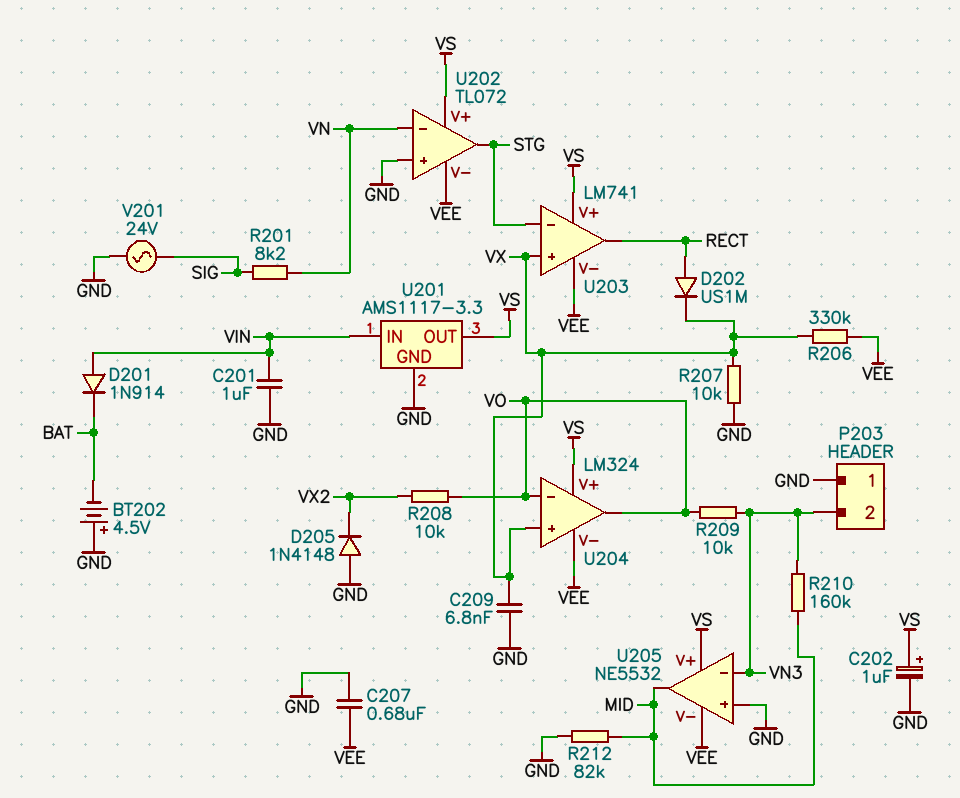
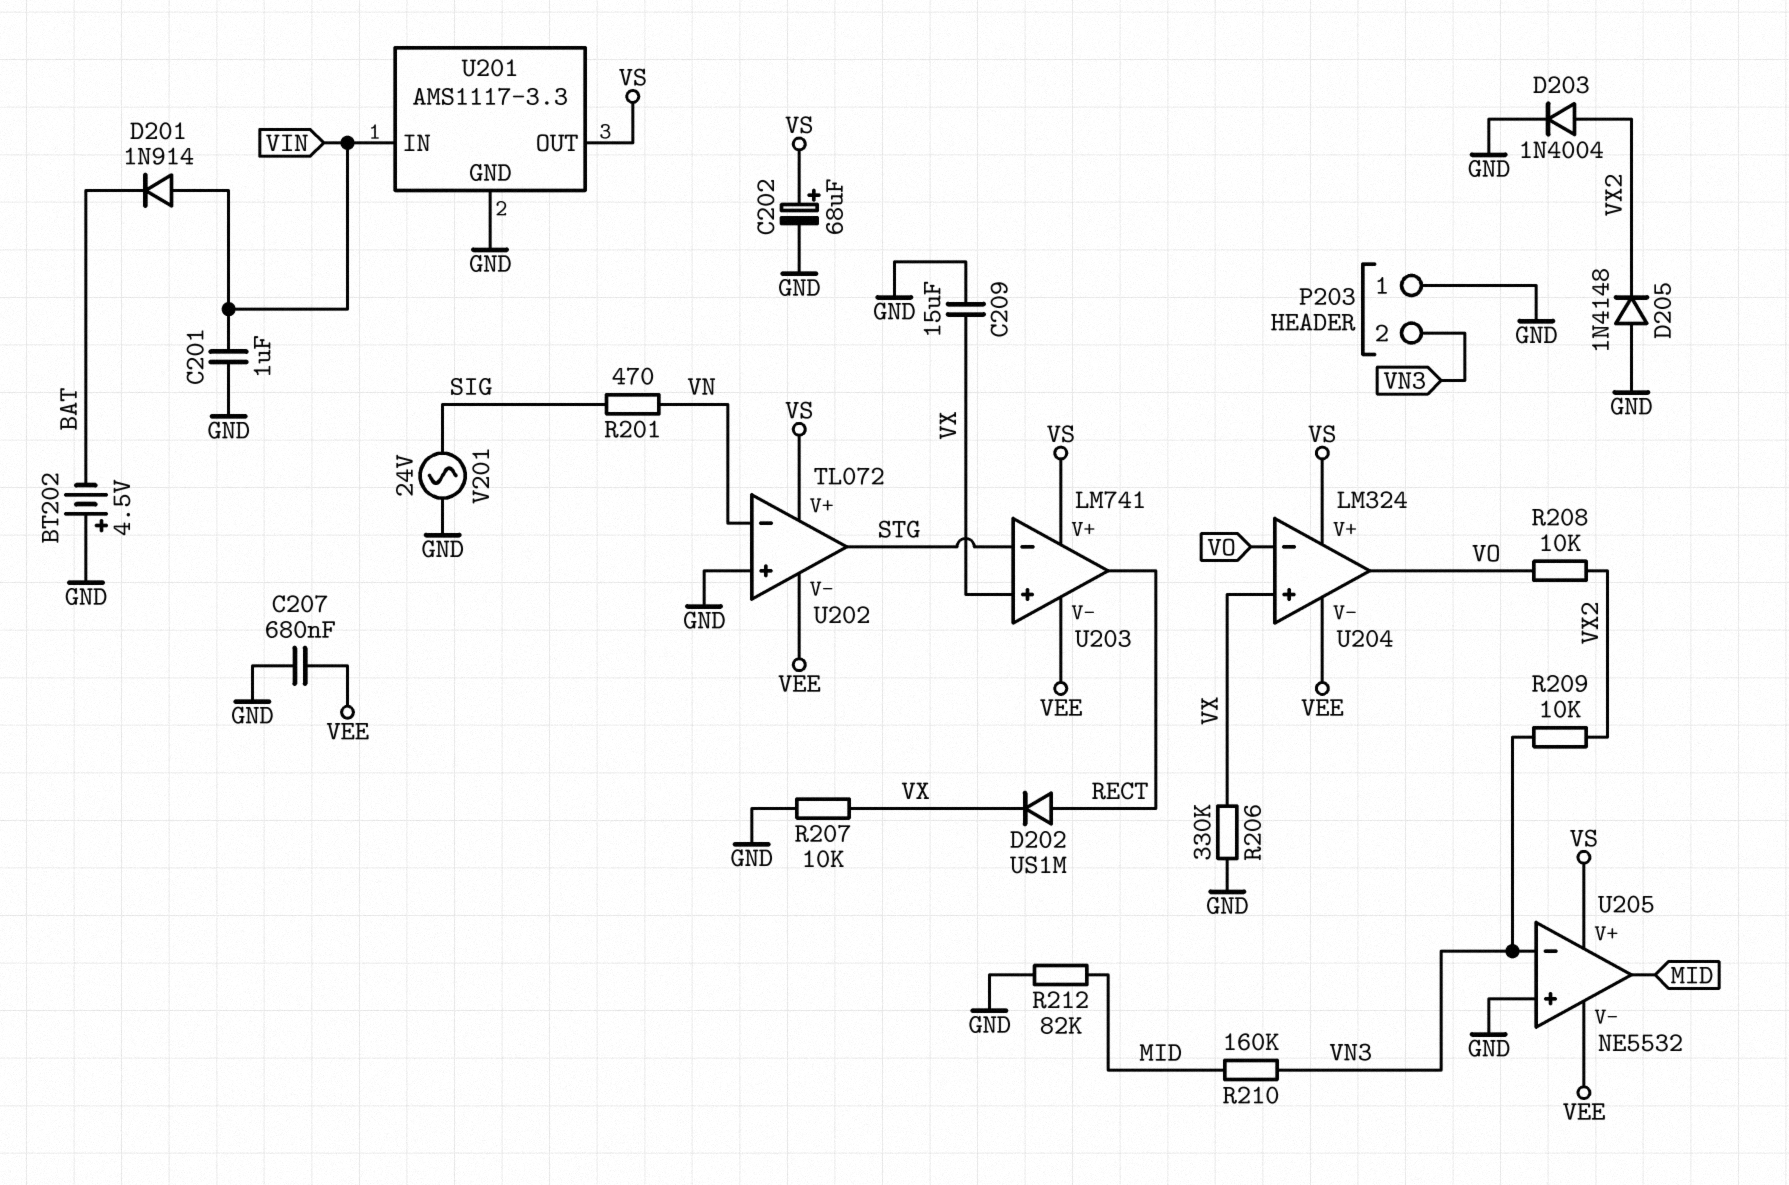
C202: 1uF (plus VS, minus GND) -> 68uF (plus VS, minus GND)
C209: 6.8nF (GND, VX) -> 15uF (GND, VX)
D203: none -> diode 1N4004 (A VX2, K GND)
R201: 8.2k (SIG, VN) -> 470 (SIG, VN)
R206: 330k (VEE, VX) -> 330k (GND, VX)
R209: 10k (VN3, VO) -> 10k (VN3, VX2)

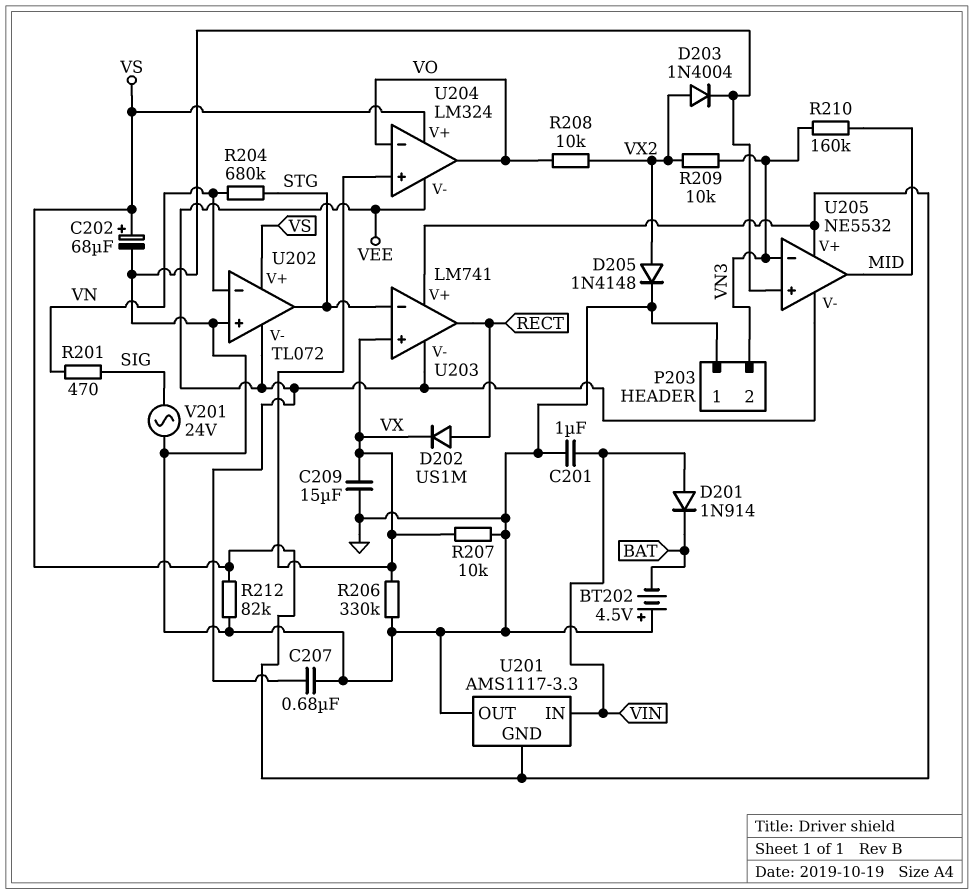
D205: diode 1N4148 (A GND, K VX2) -> diode 1N4148 (A VX2, K GND)
R204: none -> 680k (STG, VN)
R212: 82k (GND, MID) -> 82k (GND, VS)
U201 pin GND: GND -> VS
U201 pin OUT: VS -> GND

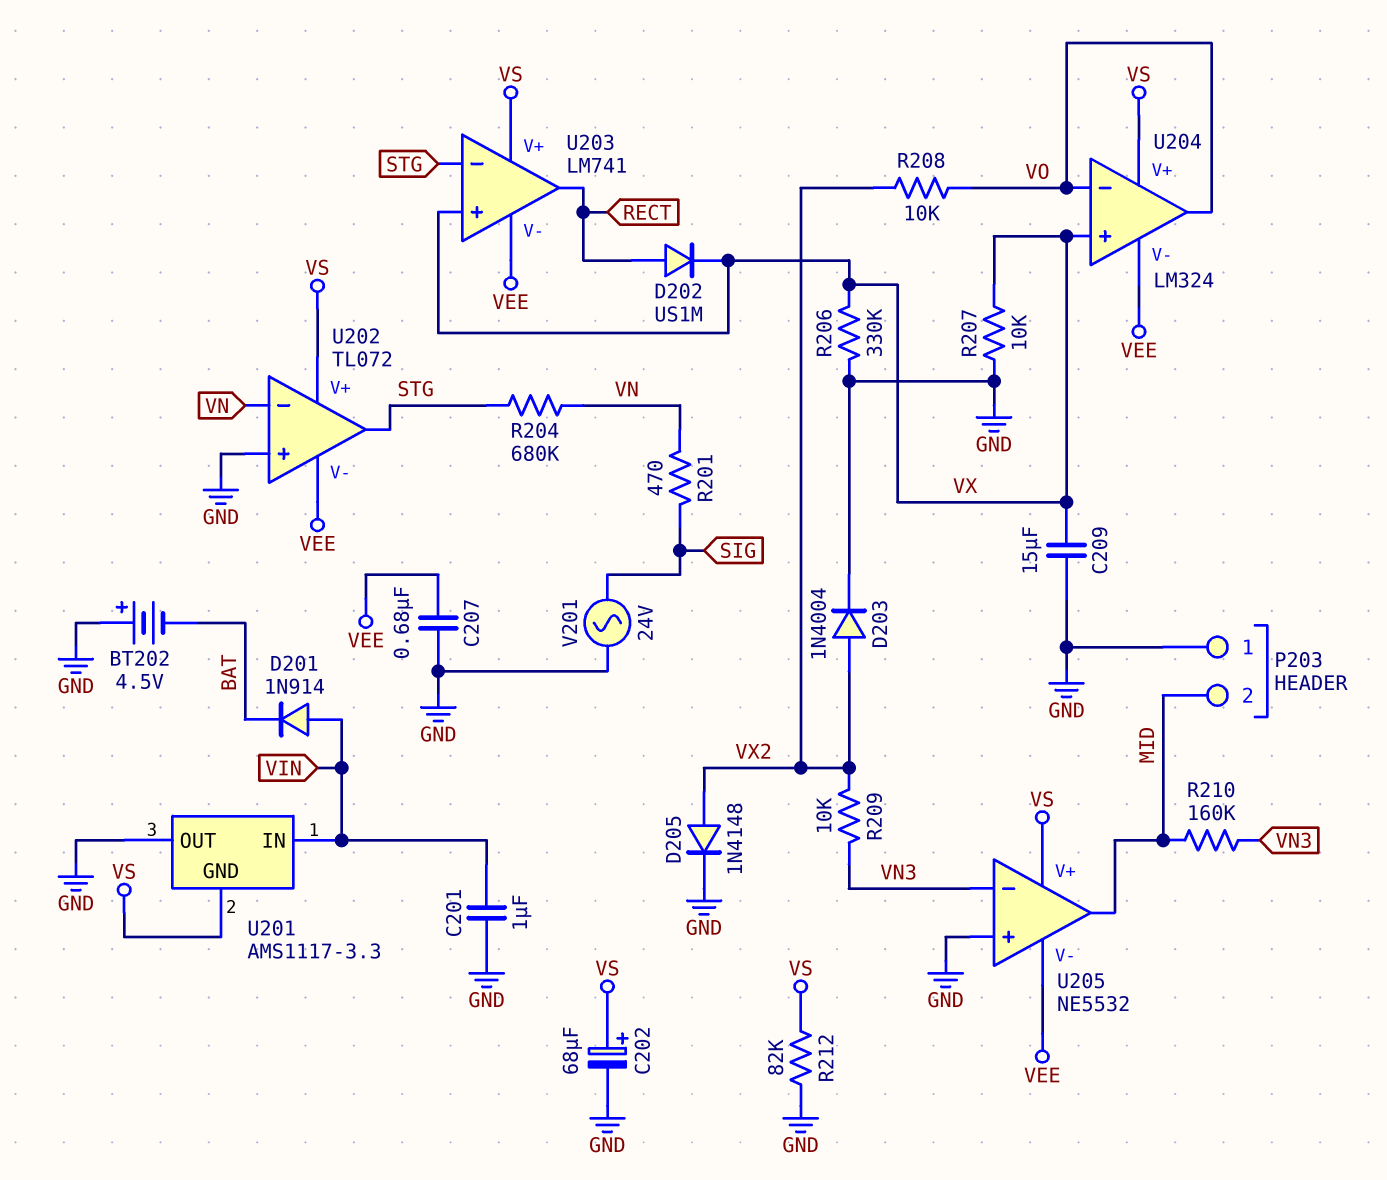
P203 pin 2: VN3 -> MID

